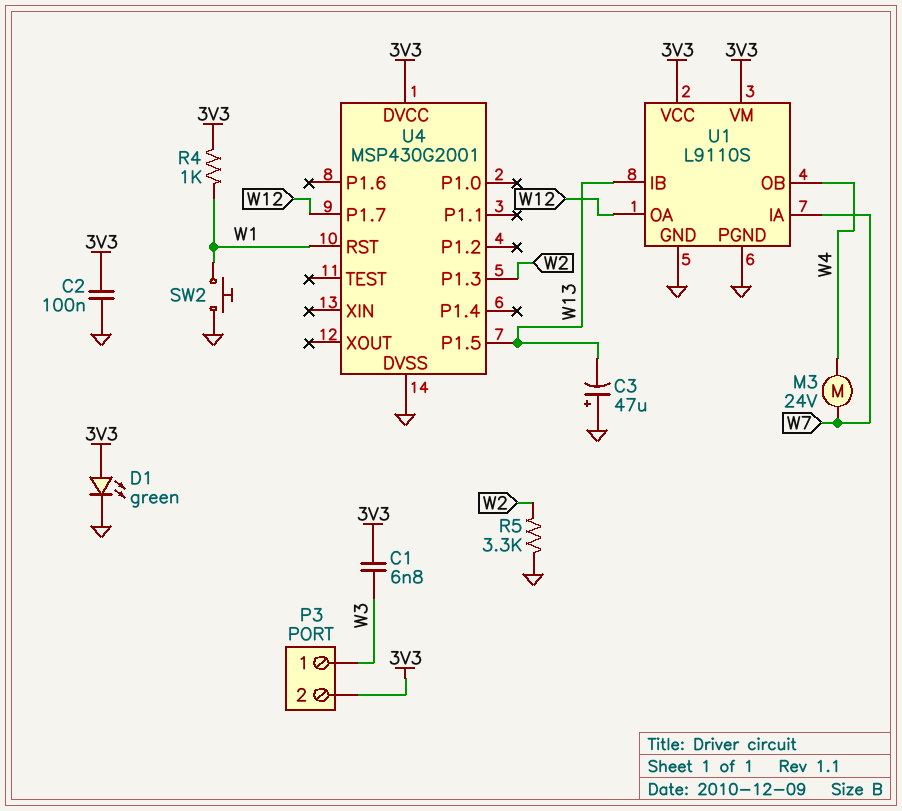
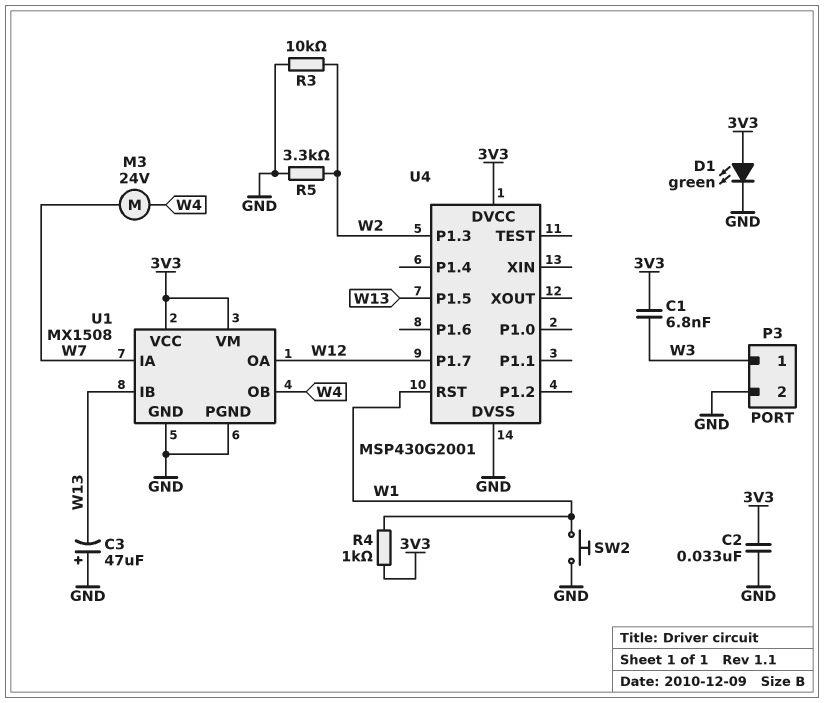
C2: 100nF (3V3, GND) -> 33nF (3V3, GND)
P3 pin 2: 3V3 -> GND
R3: none -> 10k (GND, W2)
U1: L9110S -> MX1508

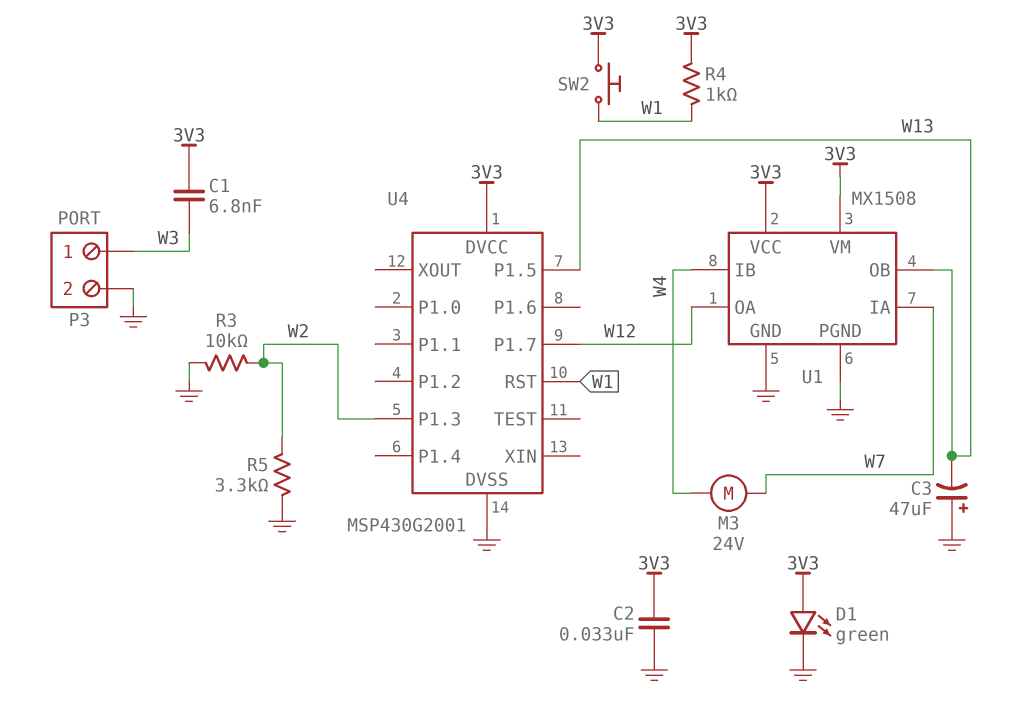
SW2: button (GND, W1) -> button (3V3, W1)
U1 pin IB: W13 -> W4
U1 pin OB: W4 -> W13

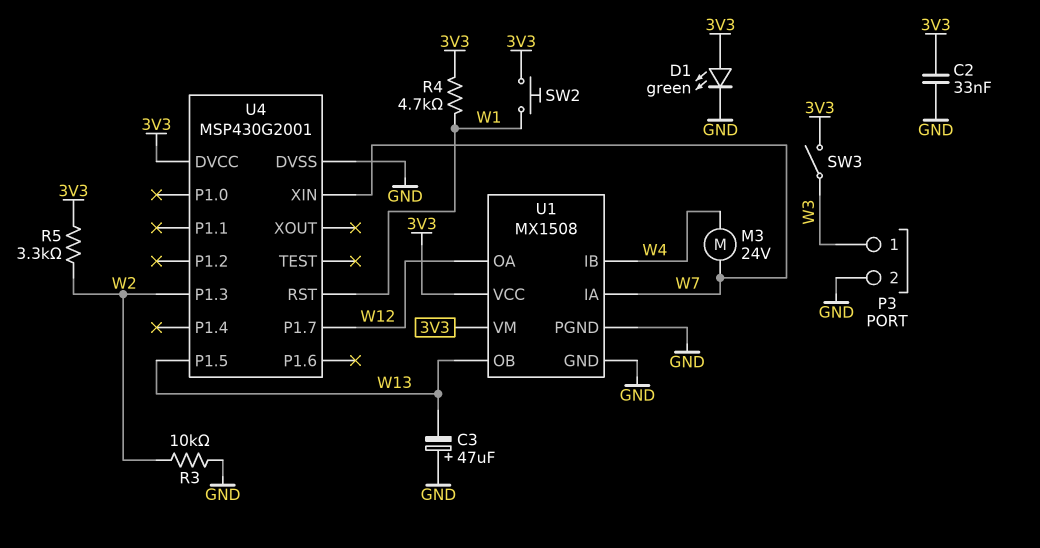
C1: 6.8nF (3V3, W3) -> none
R4: 1k (3V3, W1) -> 4.7k (3V3, W1)
R5: 3.3k (GND, W2) -> 3.3k (3V3, W2)
SW3: none -> switch (3V3, W3)
U4 pin XIN: none -> W7

